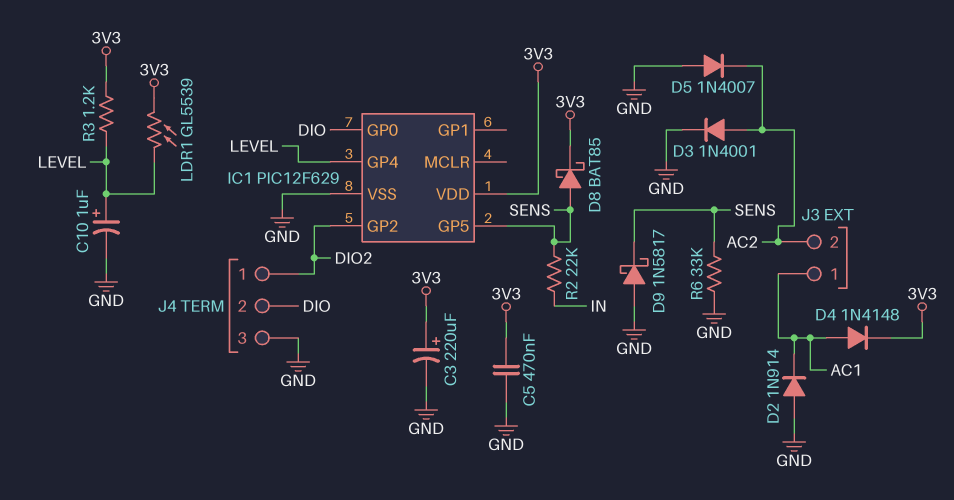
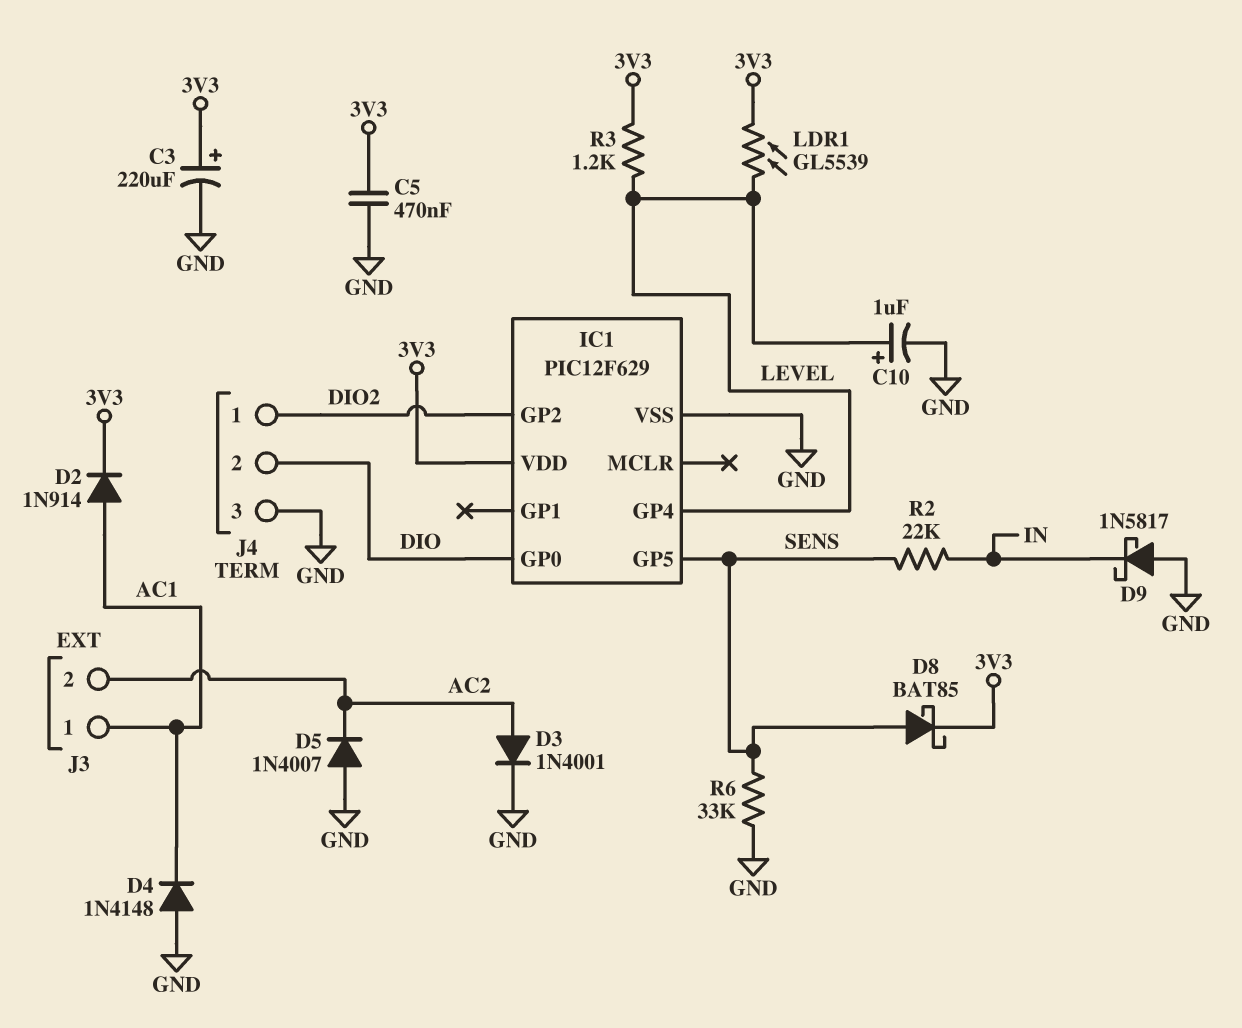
D2: diode 1N914 (A GND, K AC1) -> diode 1N914 (A AC1, K 3V3)
D4: diode 1N4148 (A AC1, K 3V3) -> diode 1N4148 (A GND, K AC1)
D9: schottky 1N5817 (A GND, K SENS) -> schottky 1N5817 (A GND, K IN)

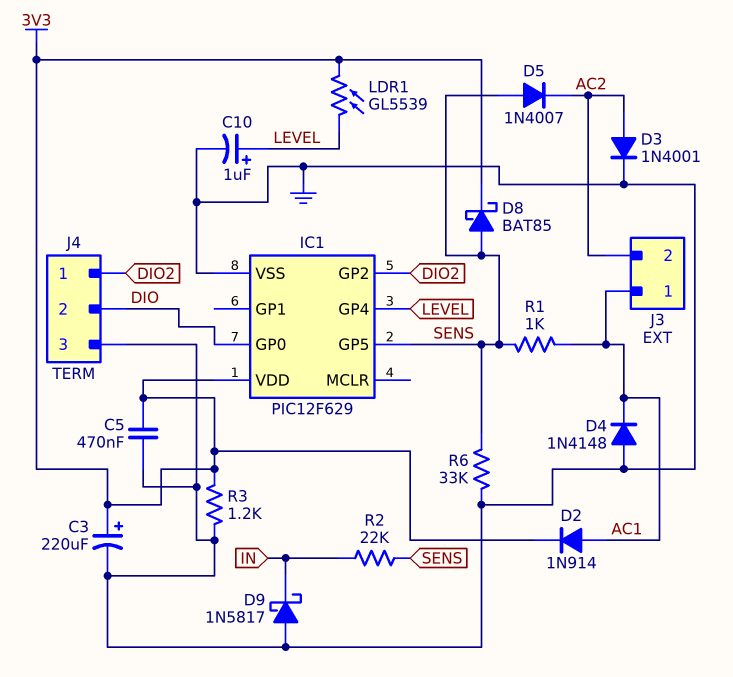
D5: diode 1N4007 (A GND, K AC2) -> diode 1N4007 (A SENS, K AC2)
R1: none -> 1k (AC1, SENS)
R3: 1.2k (3V3, LEVEL) -> 1.2k (3V3, GND)

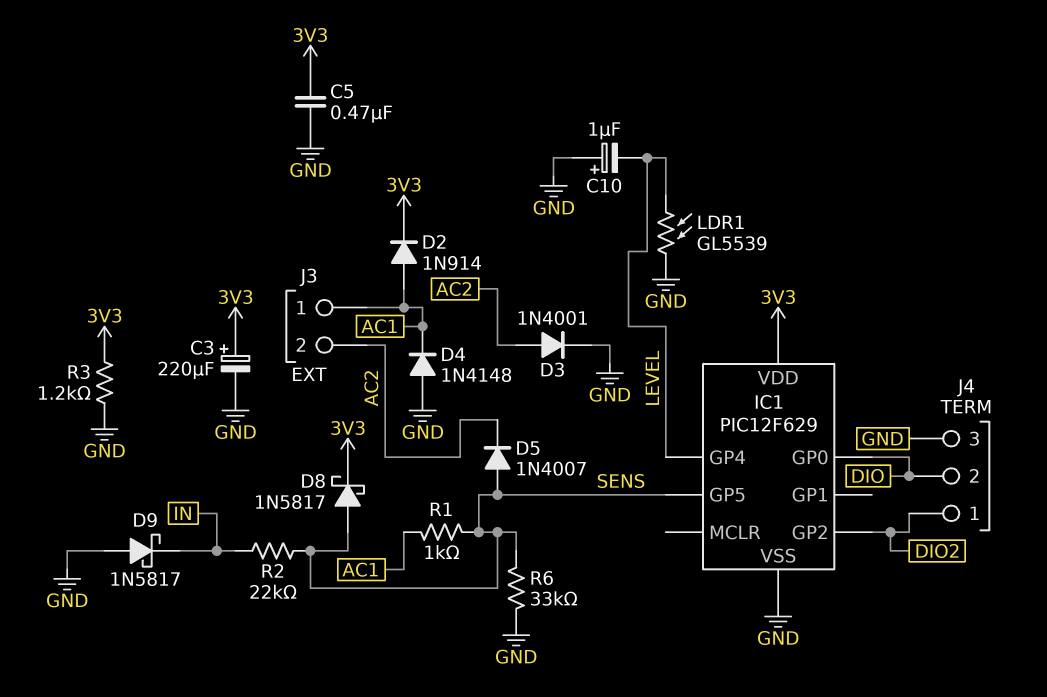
C10: 1uF (plus LEVEL, minus GND) -> 1uF (plus GND, minus LEVEL)
D8: schottky BAT85 (A SENS, K 3V3) -> schottky 1N5817 (A SENS, K 3V3)
LDR1: GL5539 (3V3, LEVEL) -> GL5539 (GND, LEVEL)

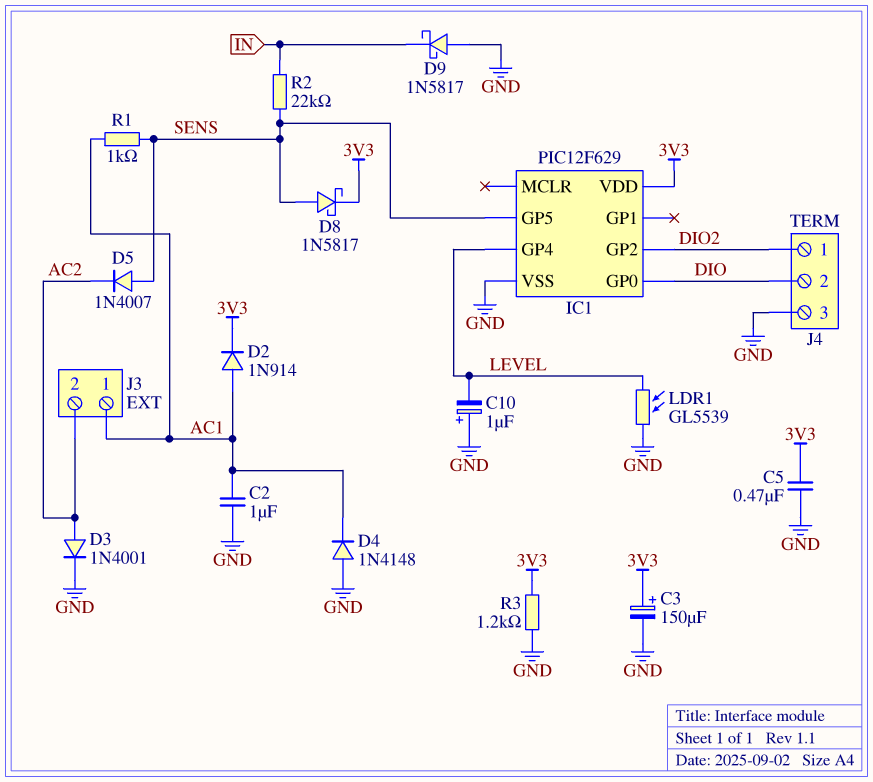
C2: none -> 1uF (AC1, GND)
C3: 220uF (plus 3V3, minus GND) -> 150uF (plus 3V3, minus GND)
R6: 33k (GND, SENS) -> none

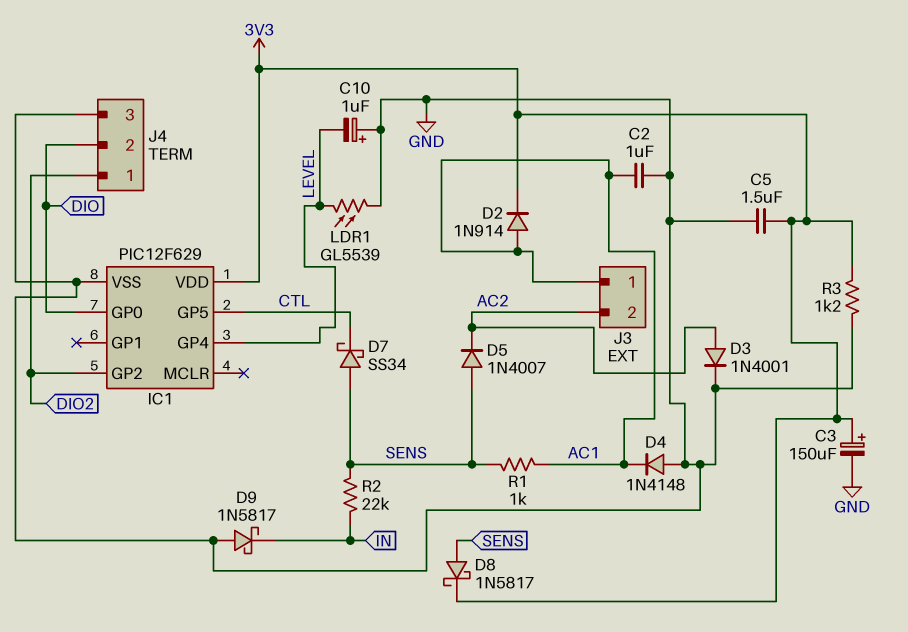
C5: 470nF (3V3, GND) -> 1.5uF (3V3, GND)
D7: none -> schottky SS34 (A SENS, K CTL)
IC1 pin GP5: SENS -> CTL

